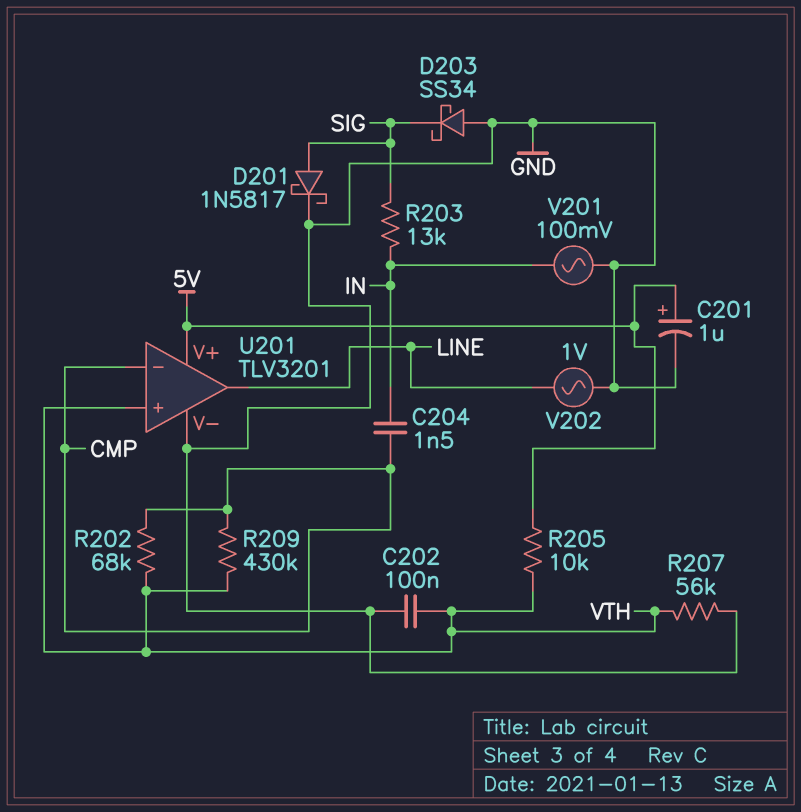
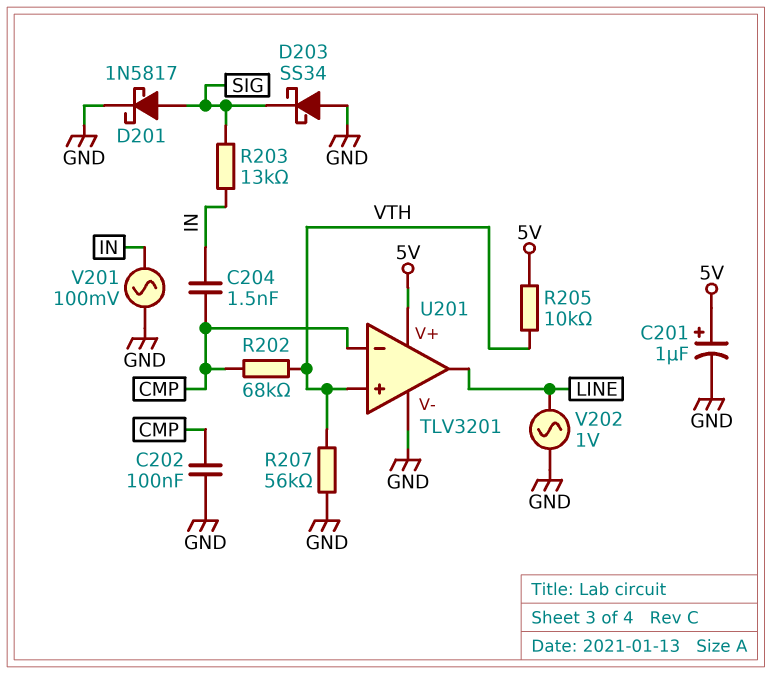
C202: 100nF (GND, VTH) -> 100nF (CMP, GND)
R209: 430k (CMP, VTH) -> none

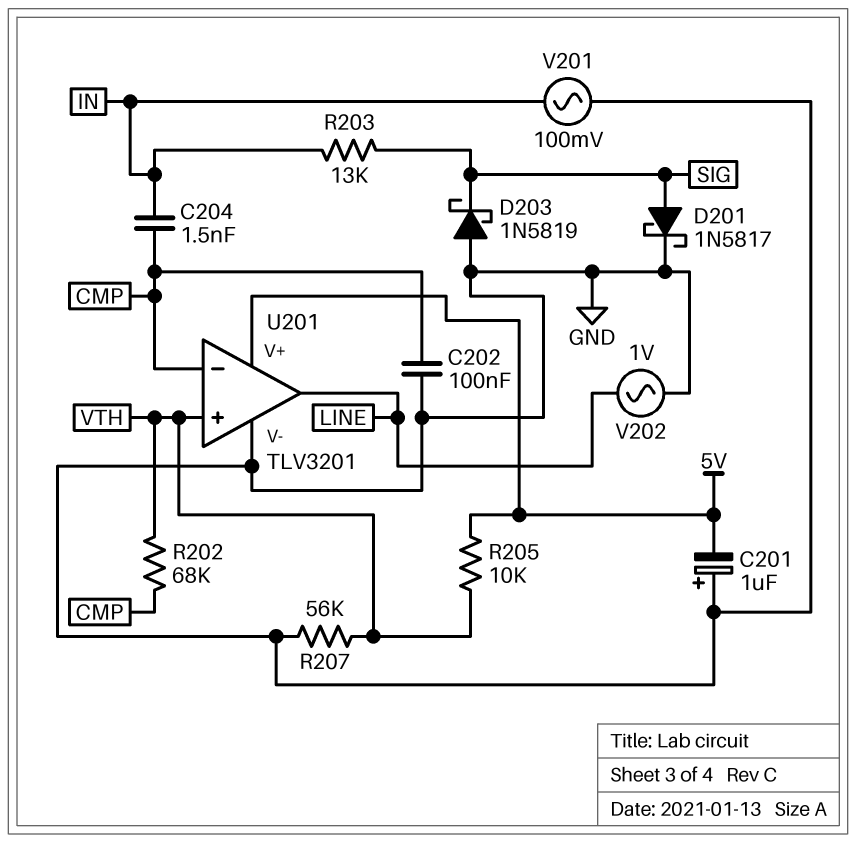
C201: 1uF (plus 5V, minus GND) -> 1uF (plus GND, minus 5V)
D203: schottky SS34 (A GND, K SIG) -> schottky 1N5819 (A GND, K SIG)

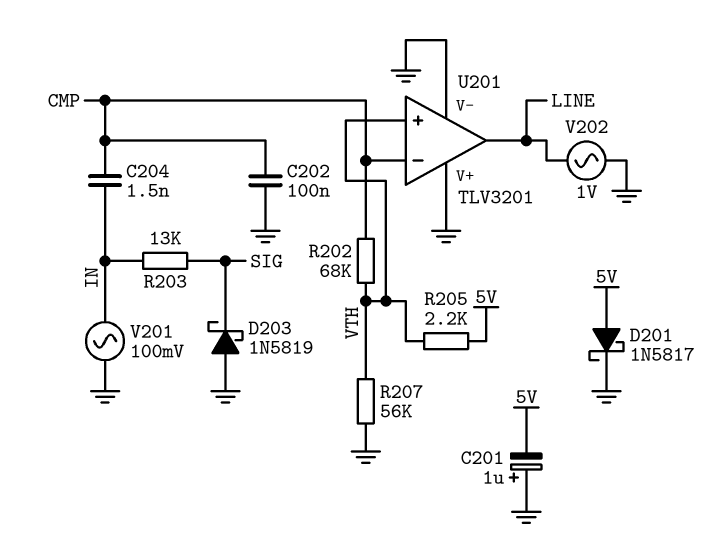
D201: schottky 1N5817 (A SIG, K GND) -> schottky 1N5817 (A 5V, K GND)
R205: 10k (5V, VTH) -> 2.2k (5V, VTH)
U201 pin V+: 5V -> GND

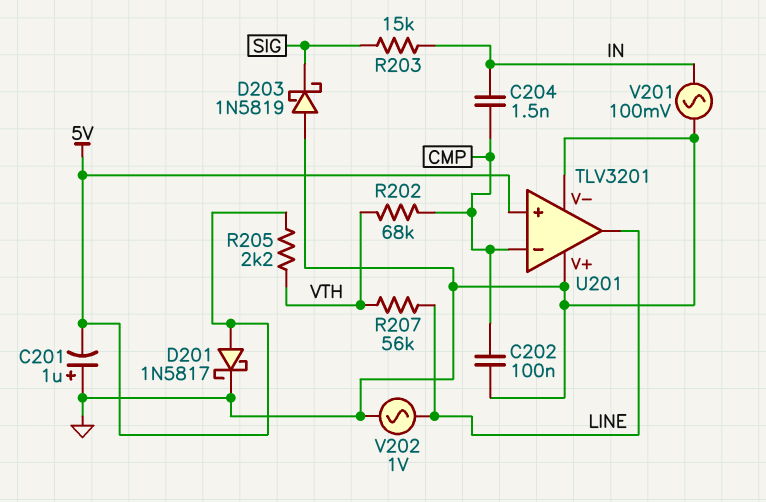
R203: 13k (IN, SIG) -> 15k (IN, SIG)
R207: 56k (GND, VTH) -> 56k (LINE, VTH)
U201 pin in+: VTH -> 5V

